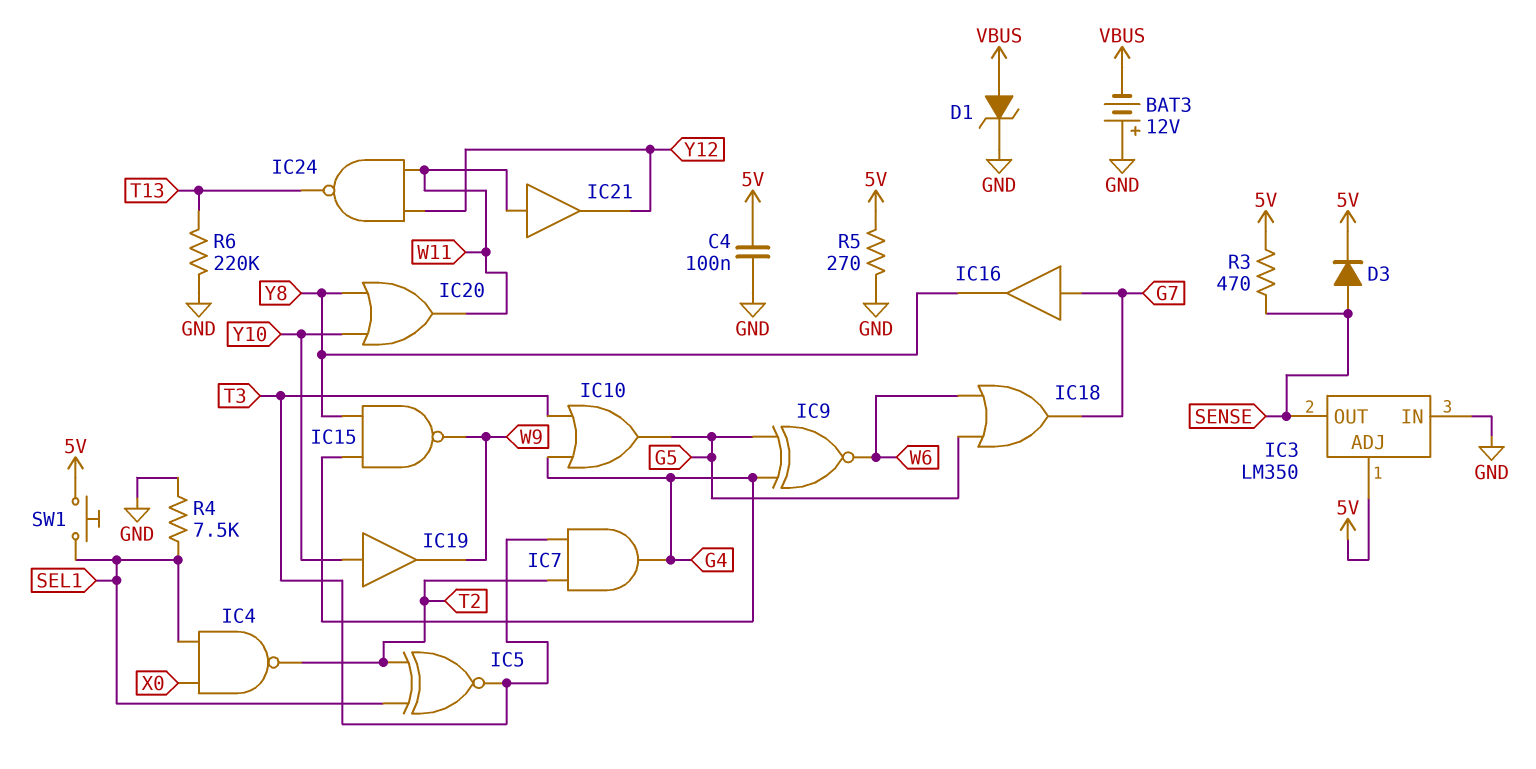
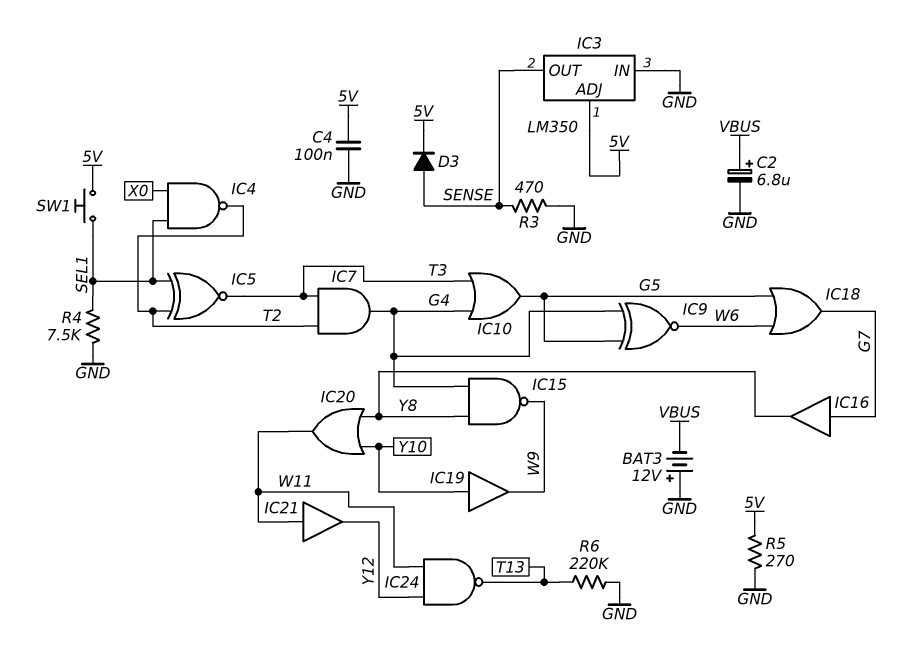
C2: none -> 6.8uF (plus VBUS, minus GND)
D1: zener (A VBUS, K GND) -> none
R3: 470 (5V, SENSE) -> 470 (GND, SENSE)

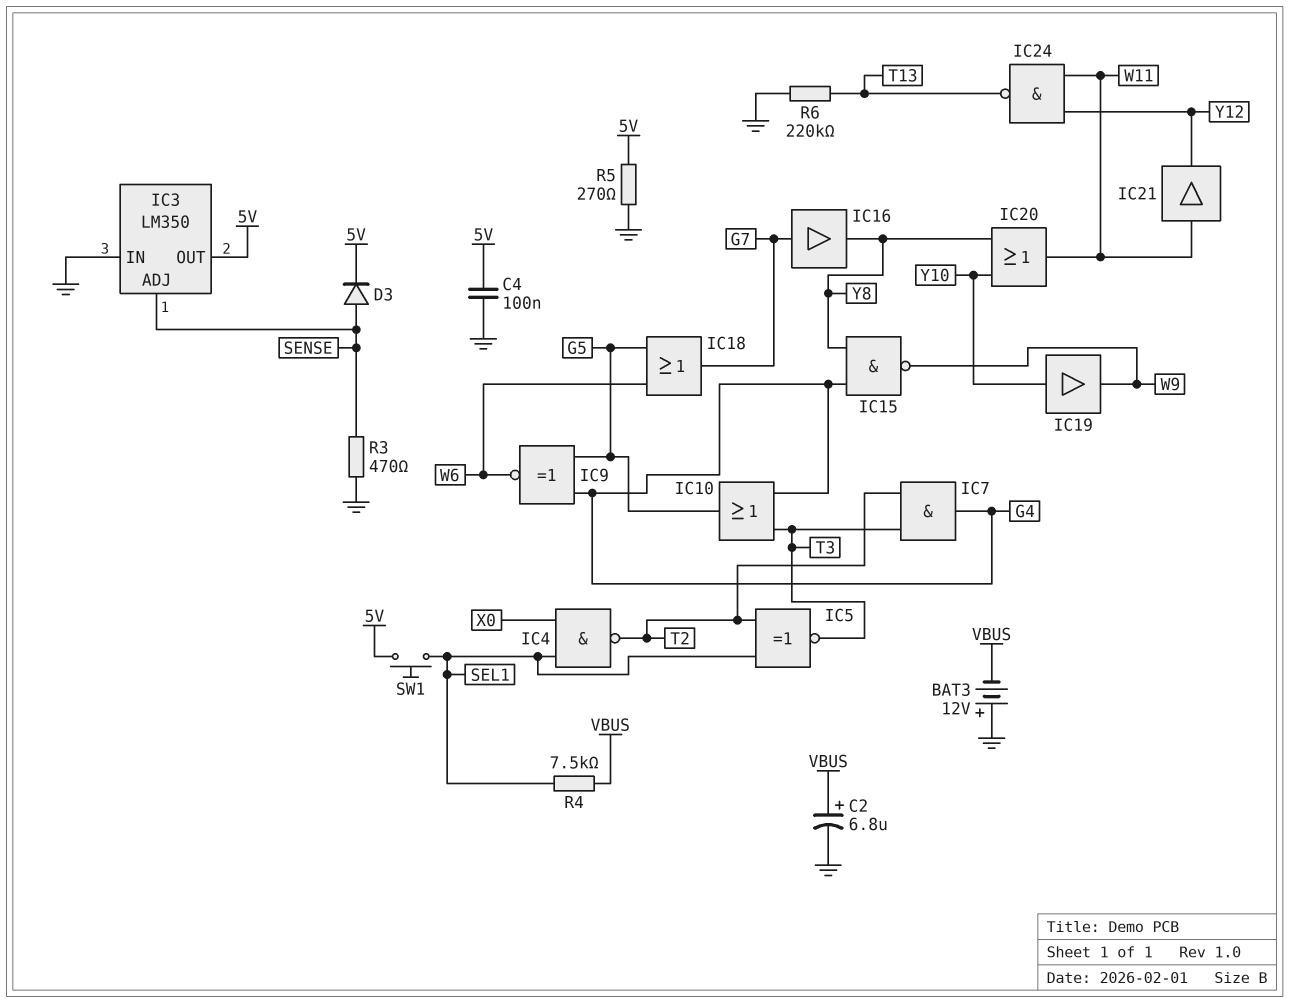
IC3 pin ADJ: 5V -> SENSE
IC3 pin OUT: SENSE -> 5V
R4: 7.5k (GND, SEL1) -> 7.5k (SEL1, VBUS)

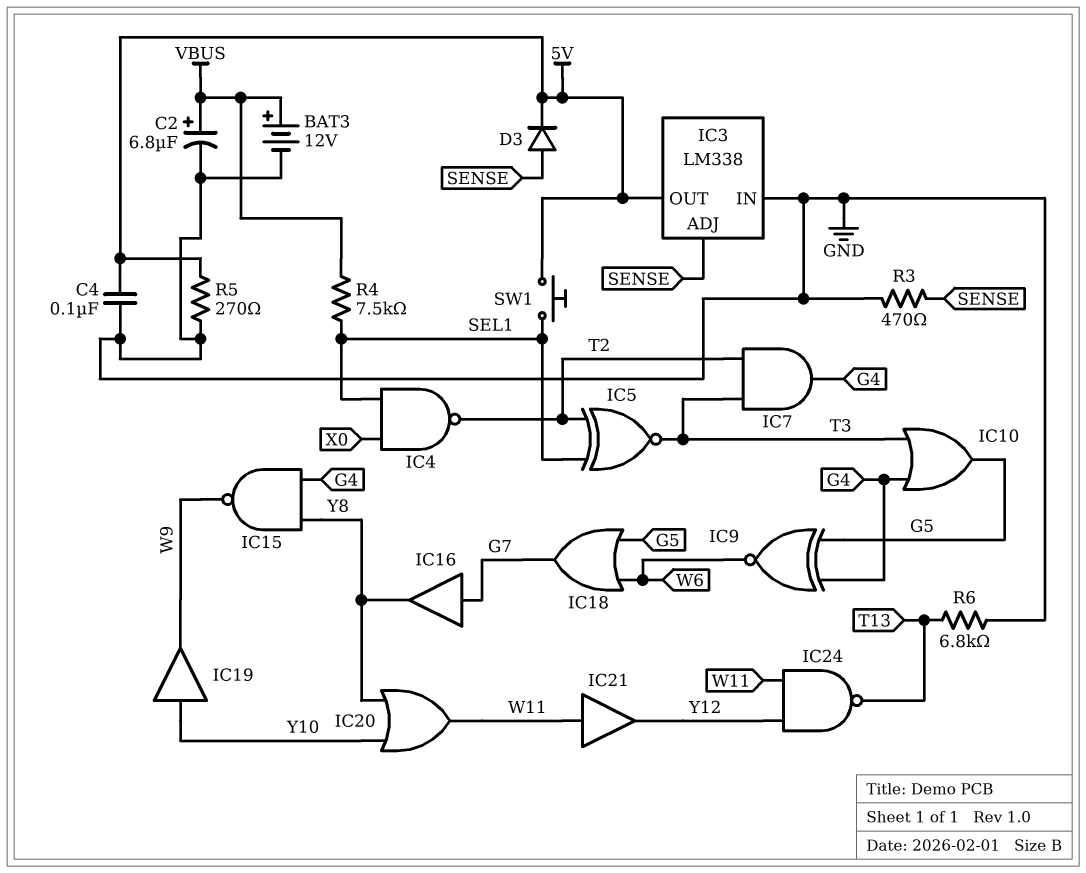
BAT3: 12V (plus GND, minus VBUS) -> 12V (plus VBUS, minus GND)
IC3: LM350 -> LM338
R6: 220k (GND, T13) -> 6.8k (GND, T13)

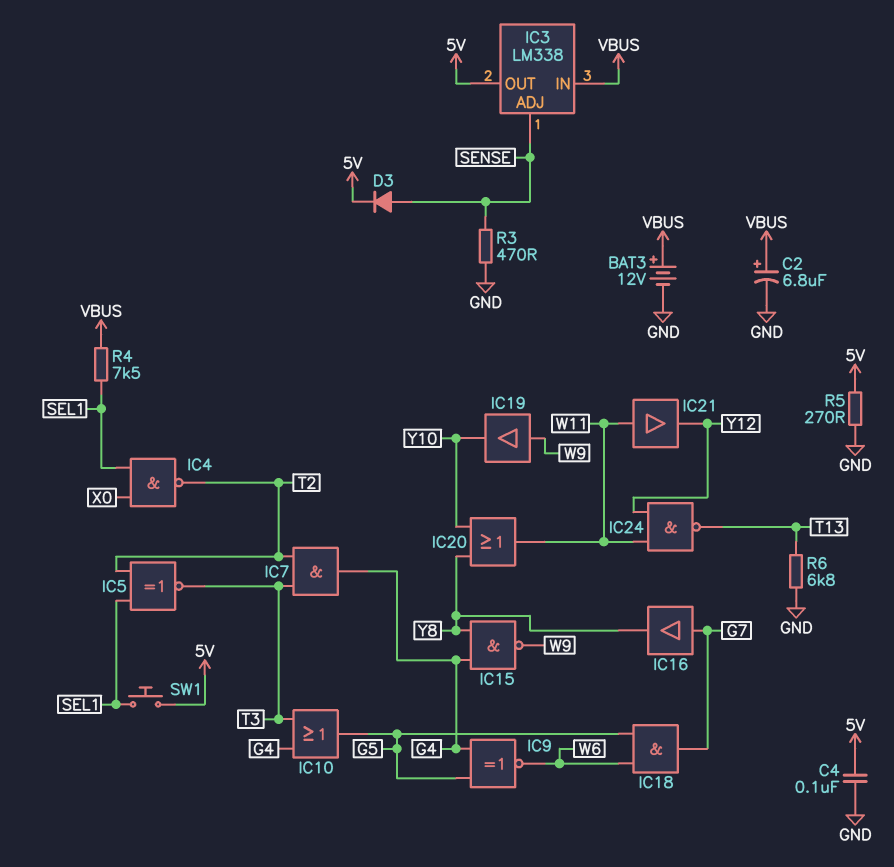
IC3 pin IN: GND -> VBUS
IC18: OR (in G5, in W6, out G7) -> AND (in G5, in W6, out G7)
IC19: buffer (in Y10, out W9) -> buffer (in W9, out Y10)

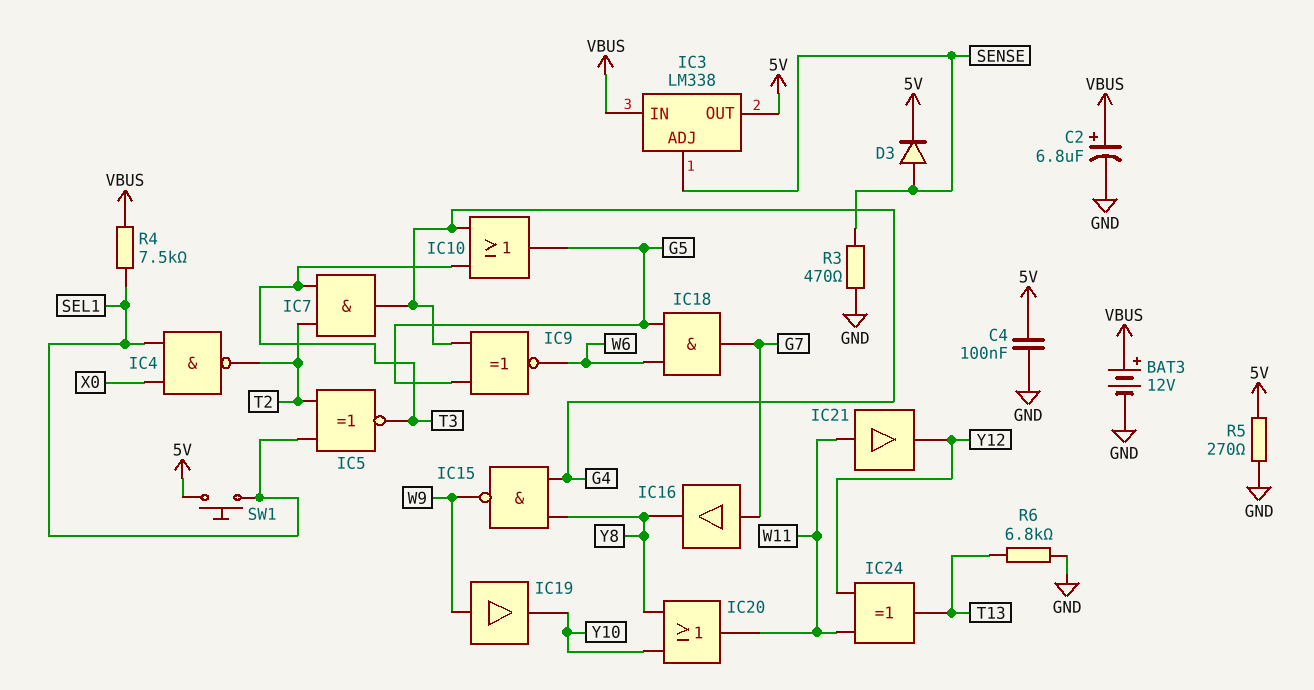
IC24: NAND (in W11, in Y12, out T13) -> XOR (in W11, in Y12, out T13)

